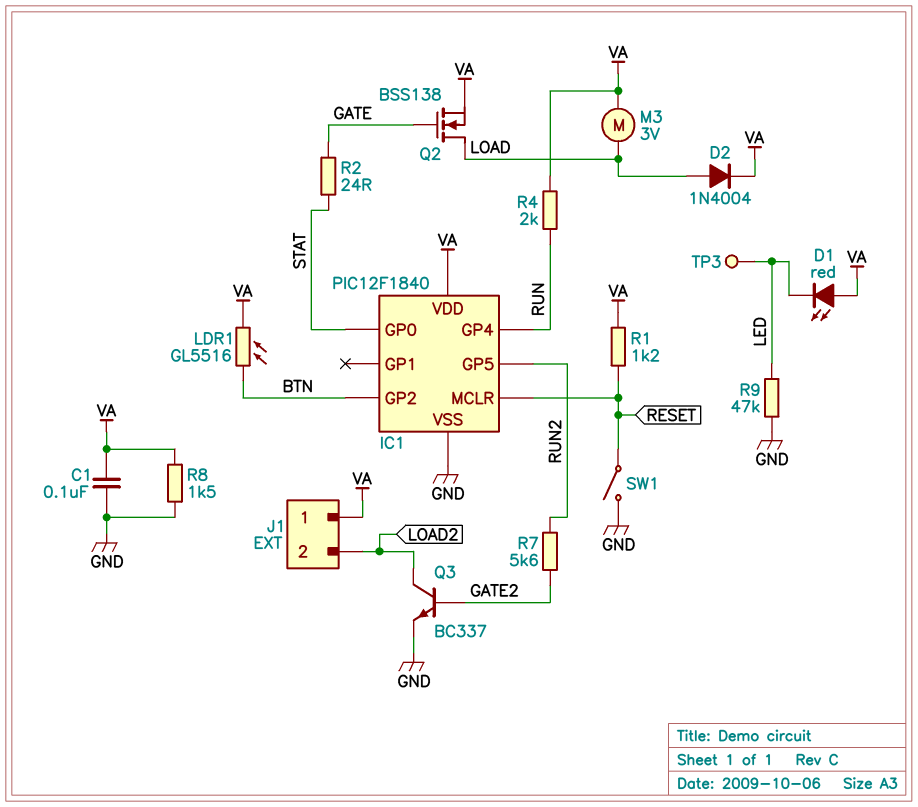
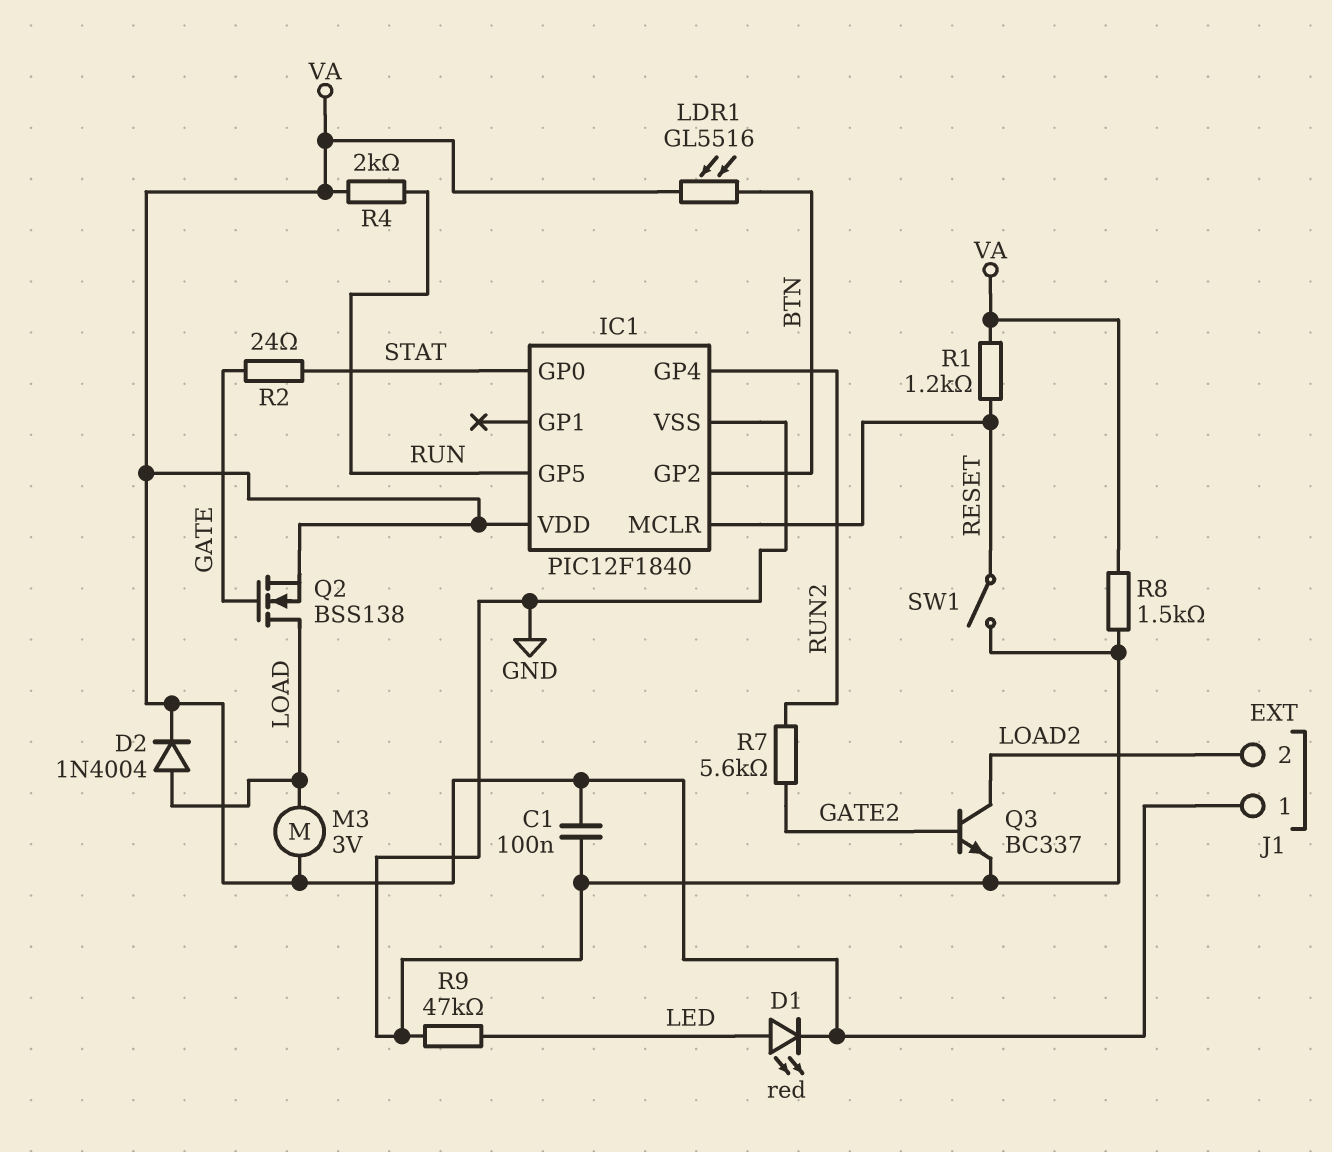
D1: LED red (A VA, K LED) -> LED red (A LED, K VA)
IC1 pin GP4: RUN -> RUN2
IC1 pin GP5: RUN2 -> RUN
TP3: test point (LED) -> none

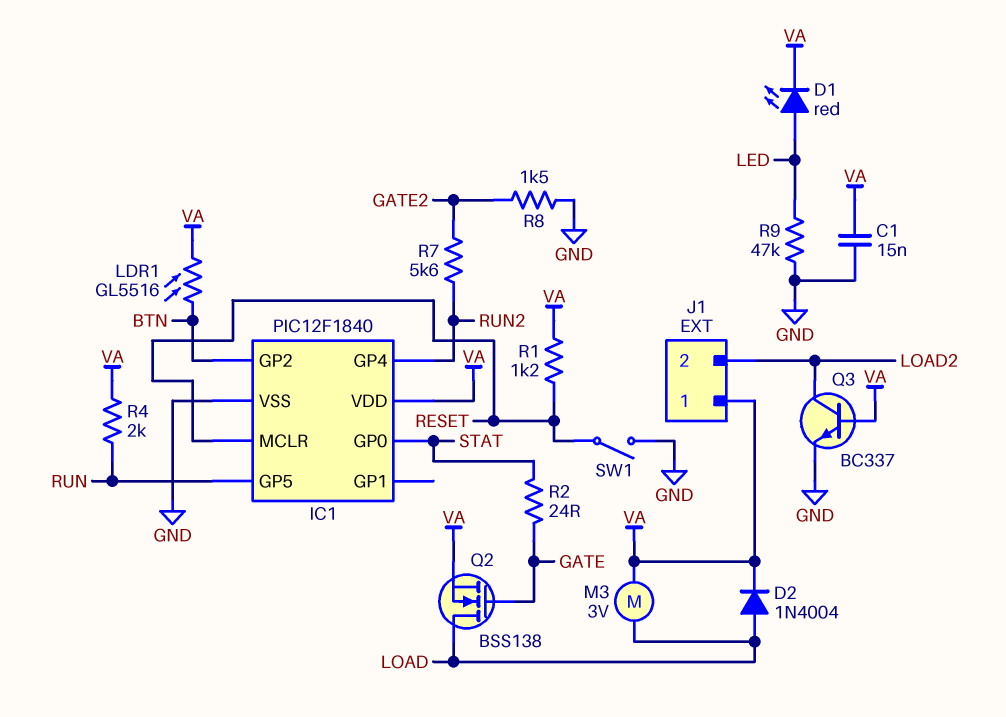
C1: 100nF (GND, VA) -> 15nF (GND, VA)
Q3: NPN BC337 (B GATE2, C LOAD2, E GND) -> NPN BC337 (B VA, C LOAD2, E GND)
R8: 1.5k (GND, VA) -> 1.5k (GATE2, GND)

